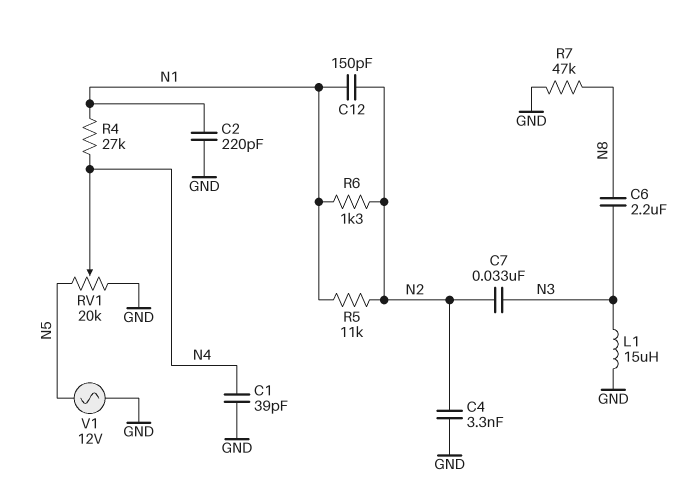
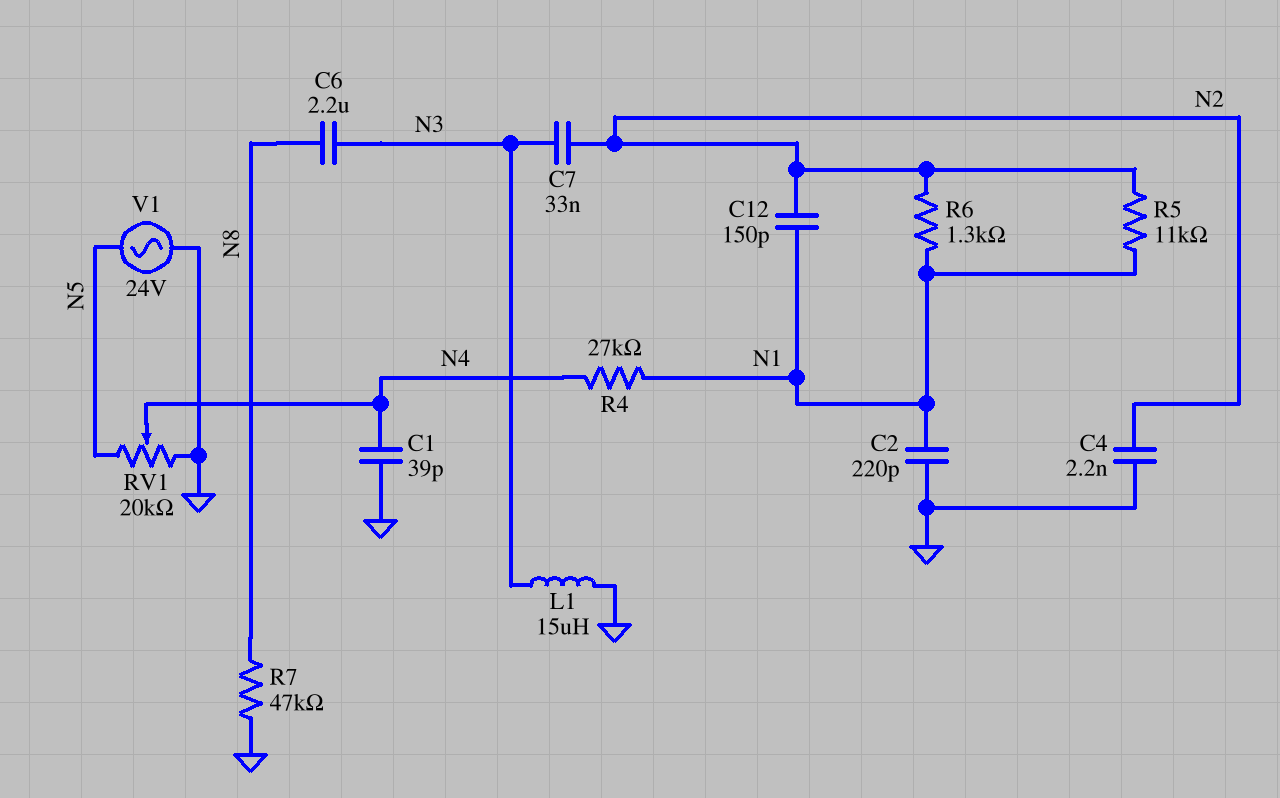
C4: 3.3nF (GND, N2) -> 2.2nF (GND, N2)
V1: AC 12V (GND, N5) -> AC 24V (GND, N5)

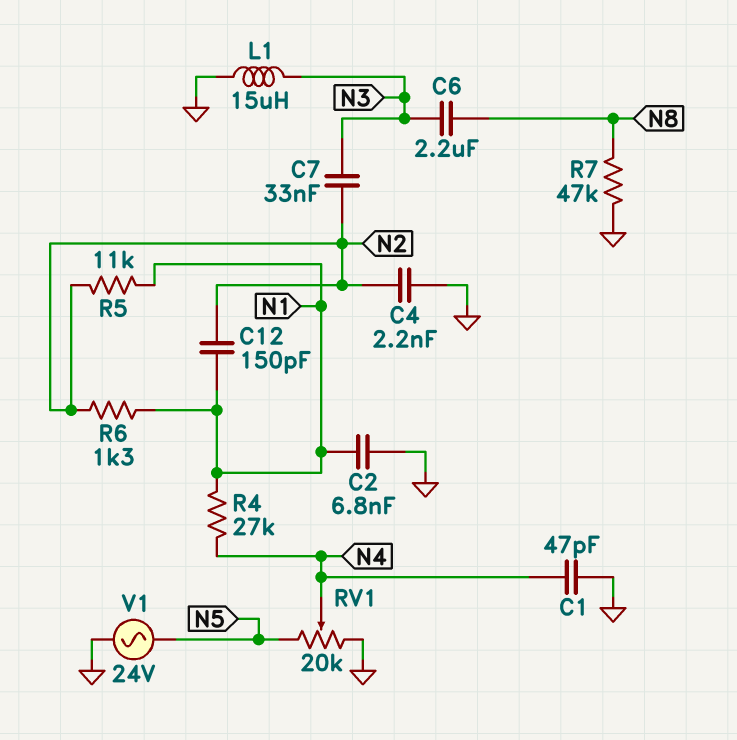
C1: 39pF (GND, N4) -> 47pF (GND, N4)
C2: 220pF (GND, N1) -> 6.8nF (GND, N1)

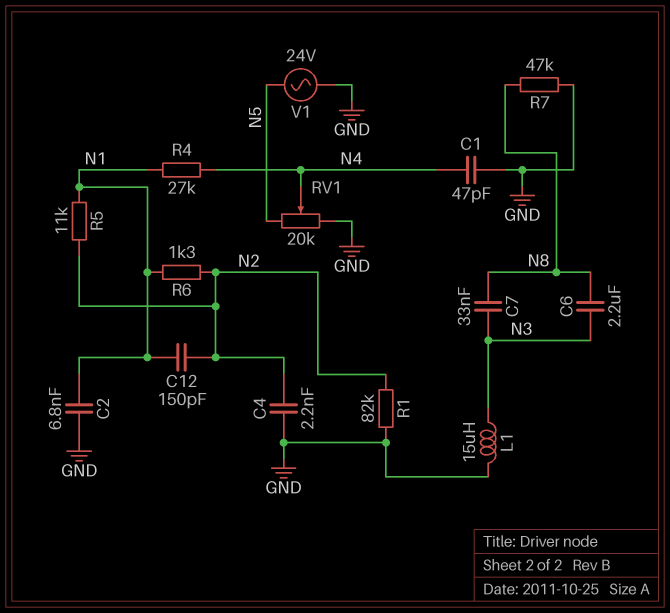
C7: 33nF (N2, N3) -> 33nF (N3, N8)
R1: none -> 82k (GND, N2)

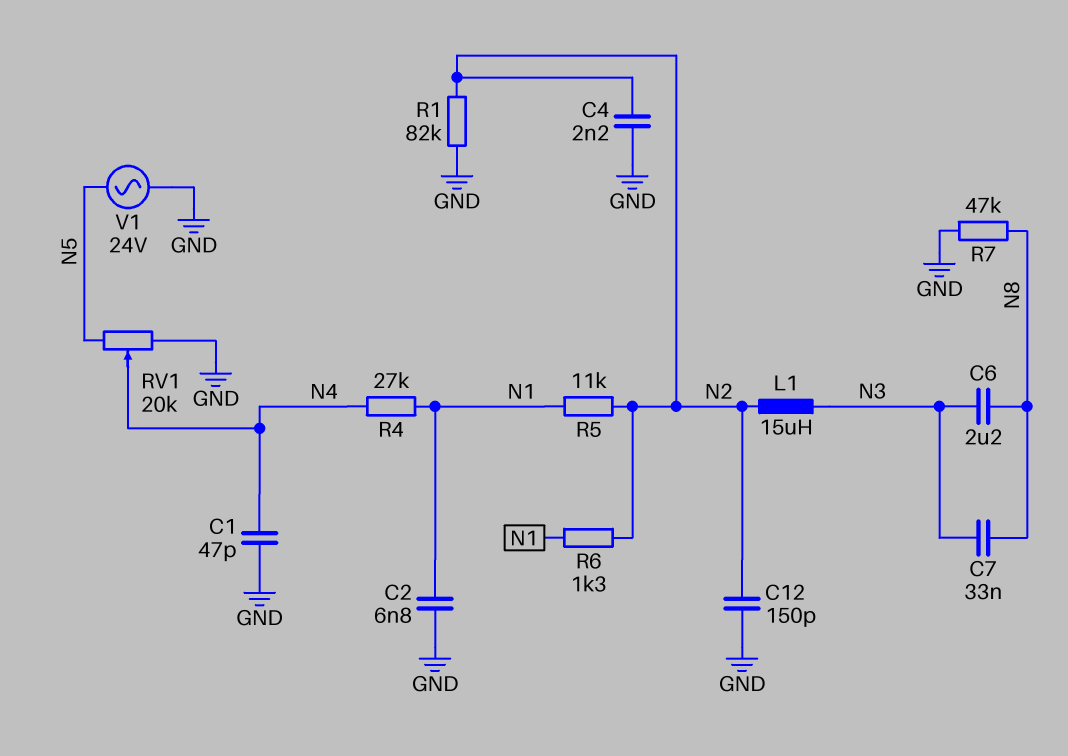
C12: 150pF (N1, N2) -> 150pF (GND, N2)
L1: 15uH (GND, N3) -> 15uH (N2, N3)

